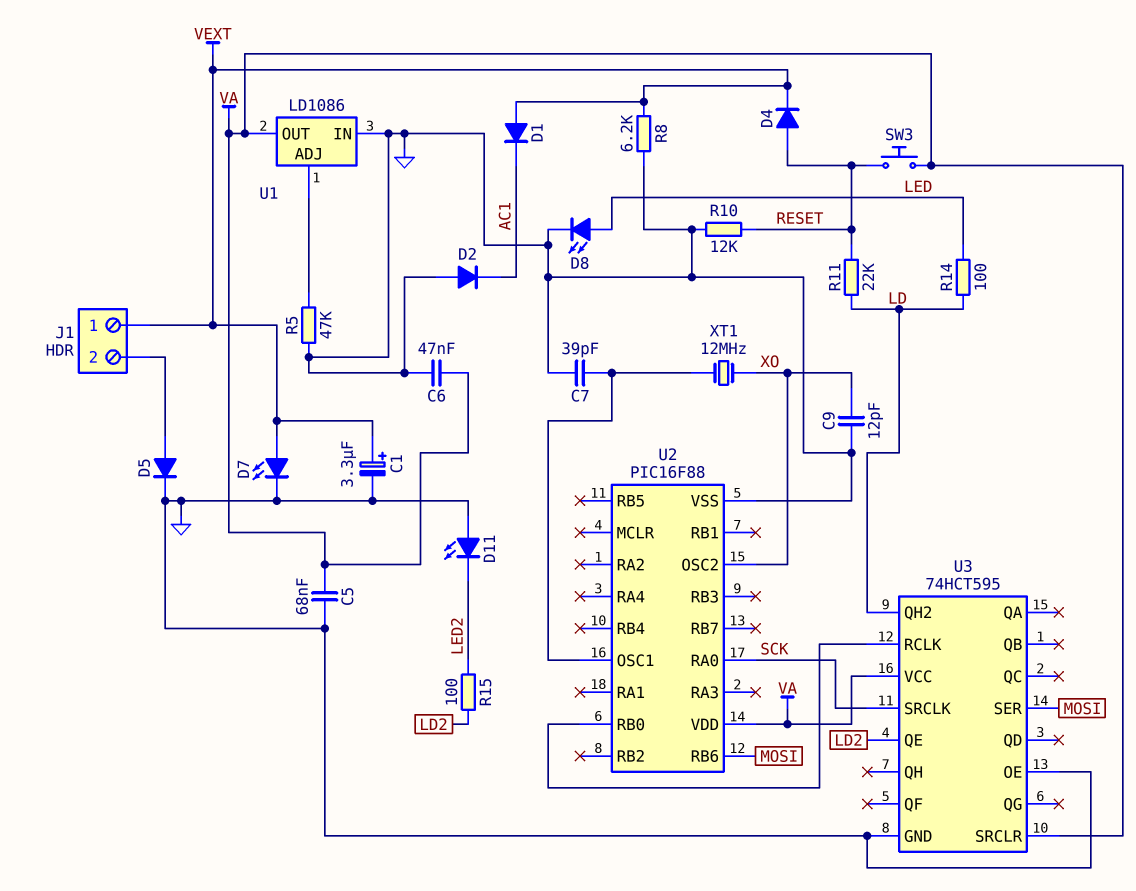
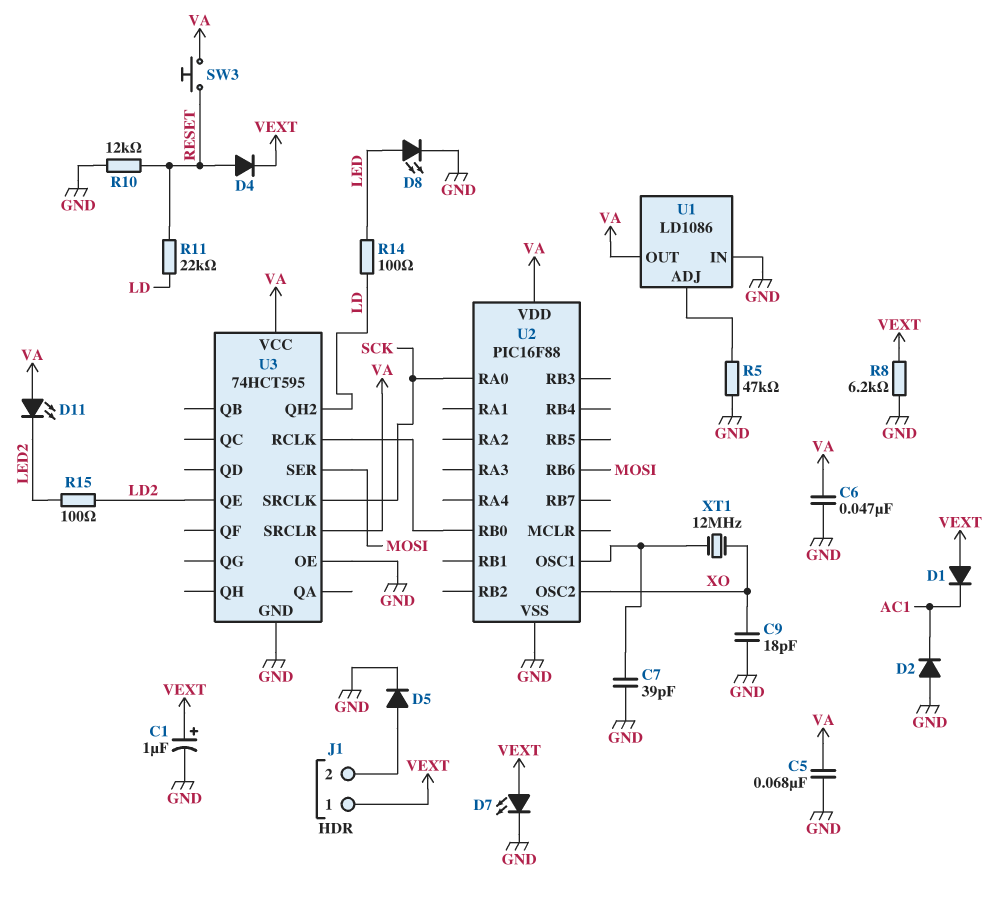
C1: 3.3uF (plus VEXT, minus GND) -> 1uF (plus VEXT, minus GND)
C9: 12pF (GND, XO) -> 18pF (GND, XO)
D11: LED (A GND, K LED2) -> LED (A VA, K LED2)

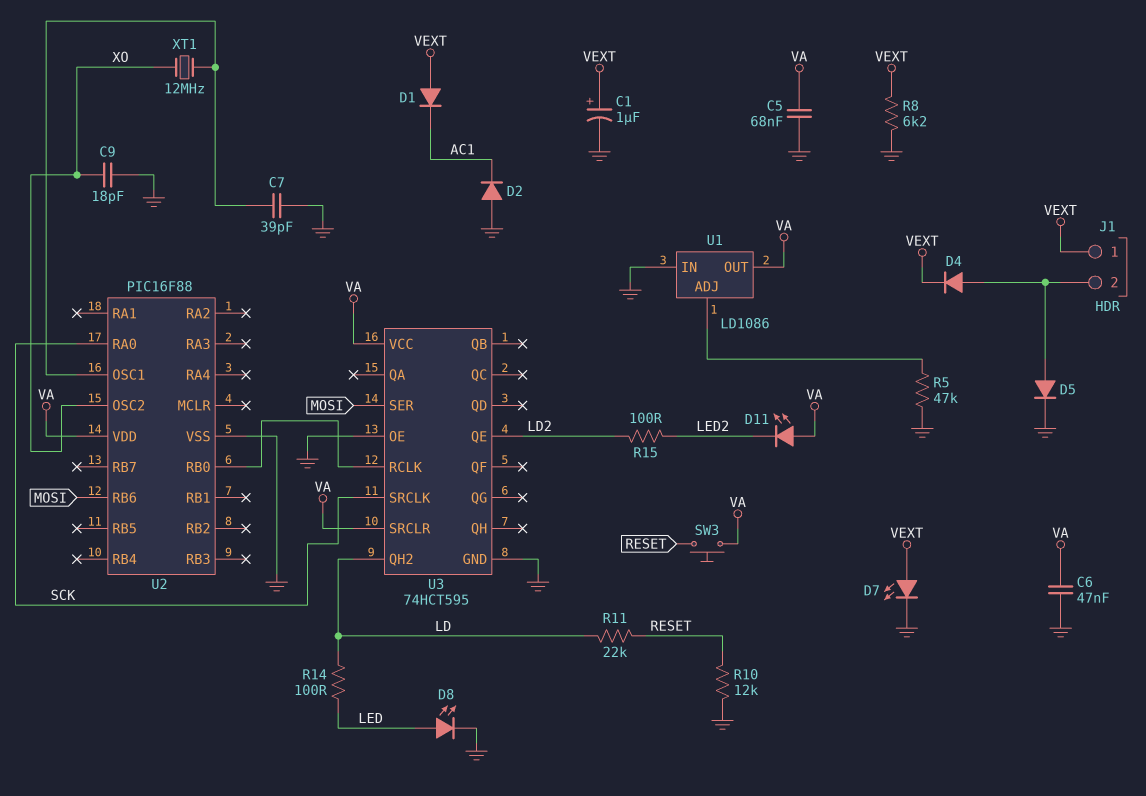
D4: diode (A RESET, K VEXT) -> diode (A J1/2, K VEXT)

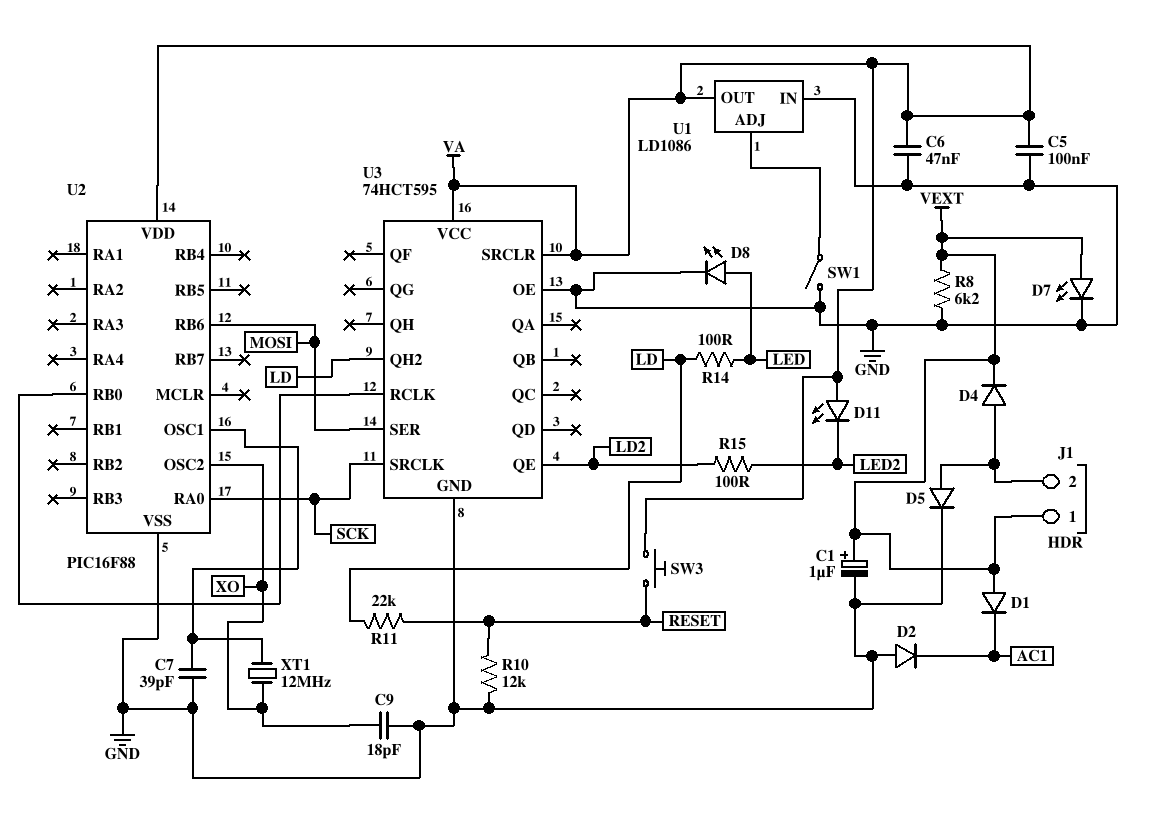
C5: 68nF (GND, VA) -> 100nF (GND, VA)
R5: 47k (GND, U1/ADJ) -> none
SW1: none -> switch (GND, U1/ADJ)

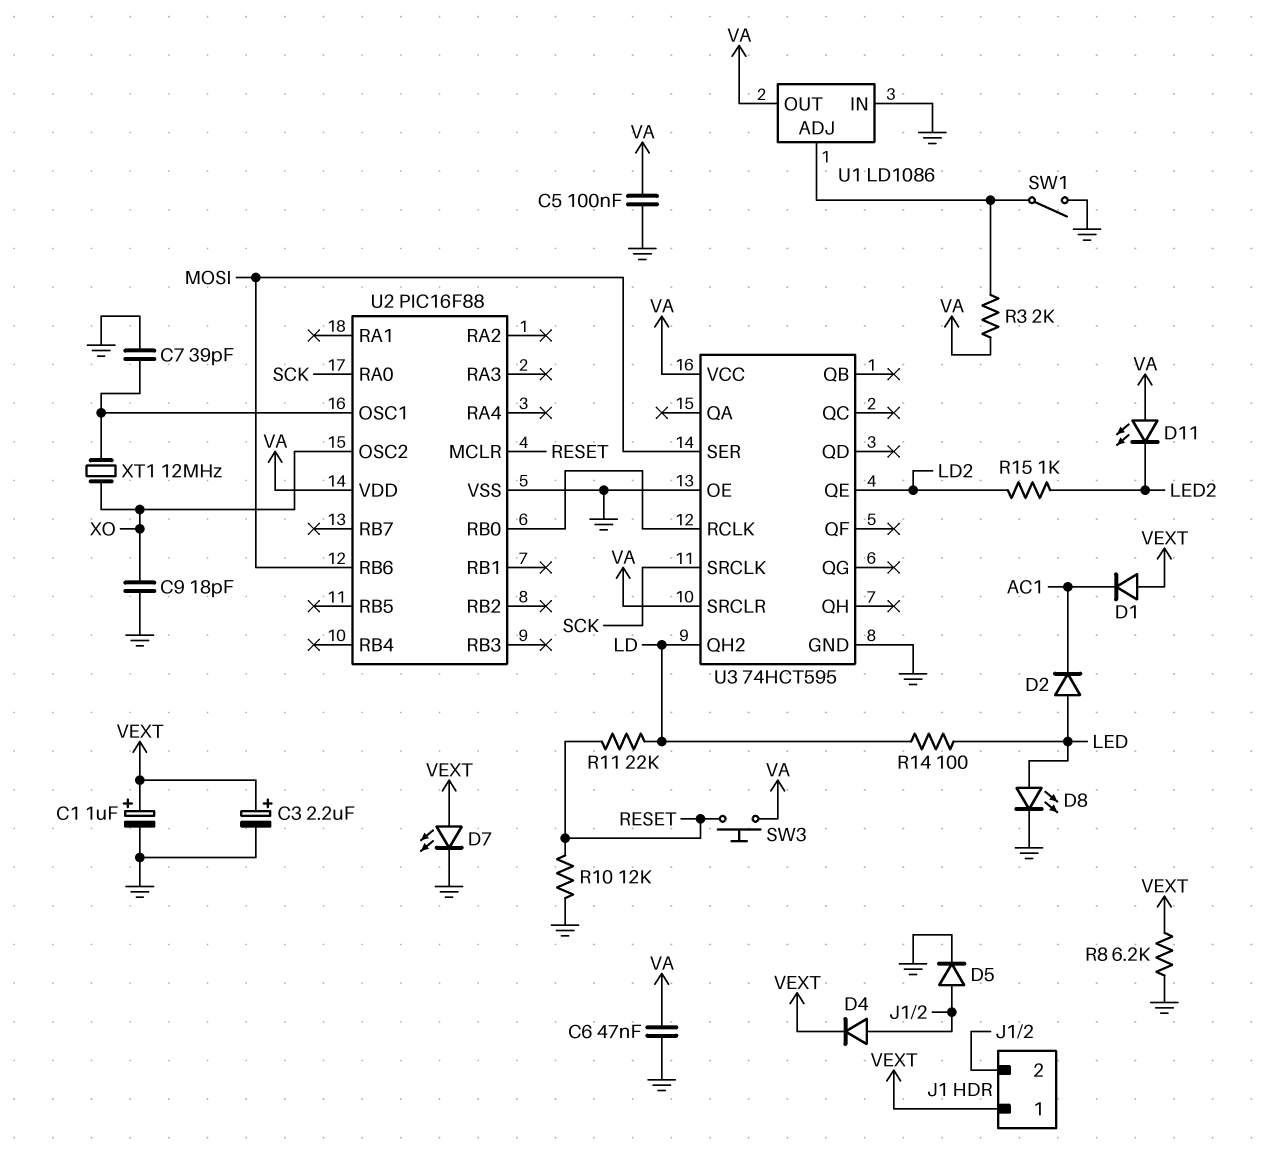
C3: none -> 2.2uF (plus VEXT, minus GND)
D2: diode (A GND, K AC1) -> diode (A LED, K AC1)
R3: none -> 2k (U1/ADJ, VA)
R15: 100 (LD2, LED2) -> 1k (LD2, LED2)
U2 pin MCLR: none -> RESET

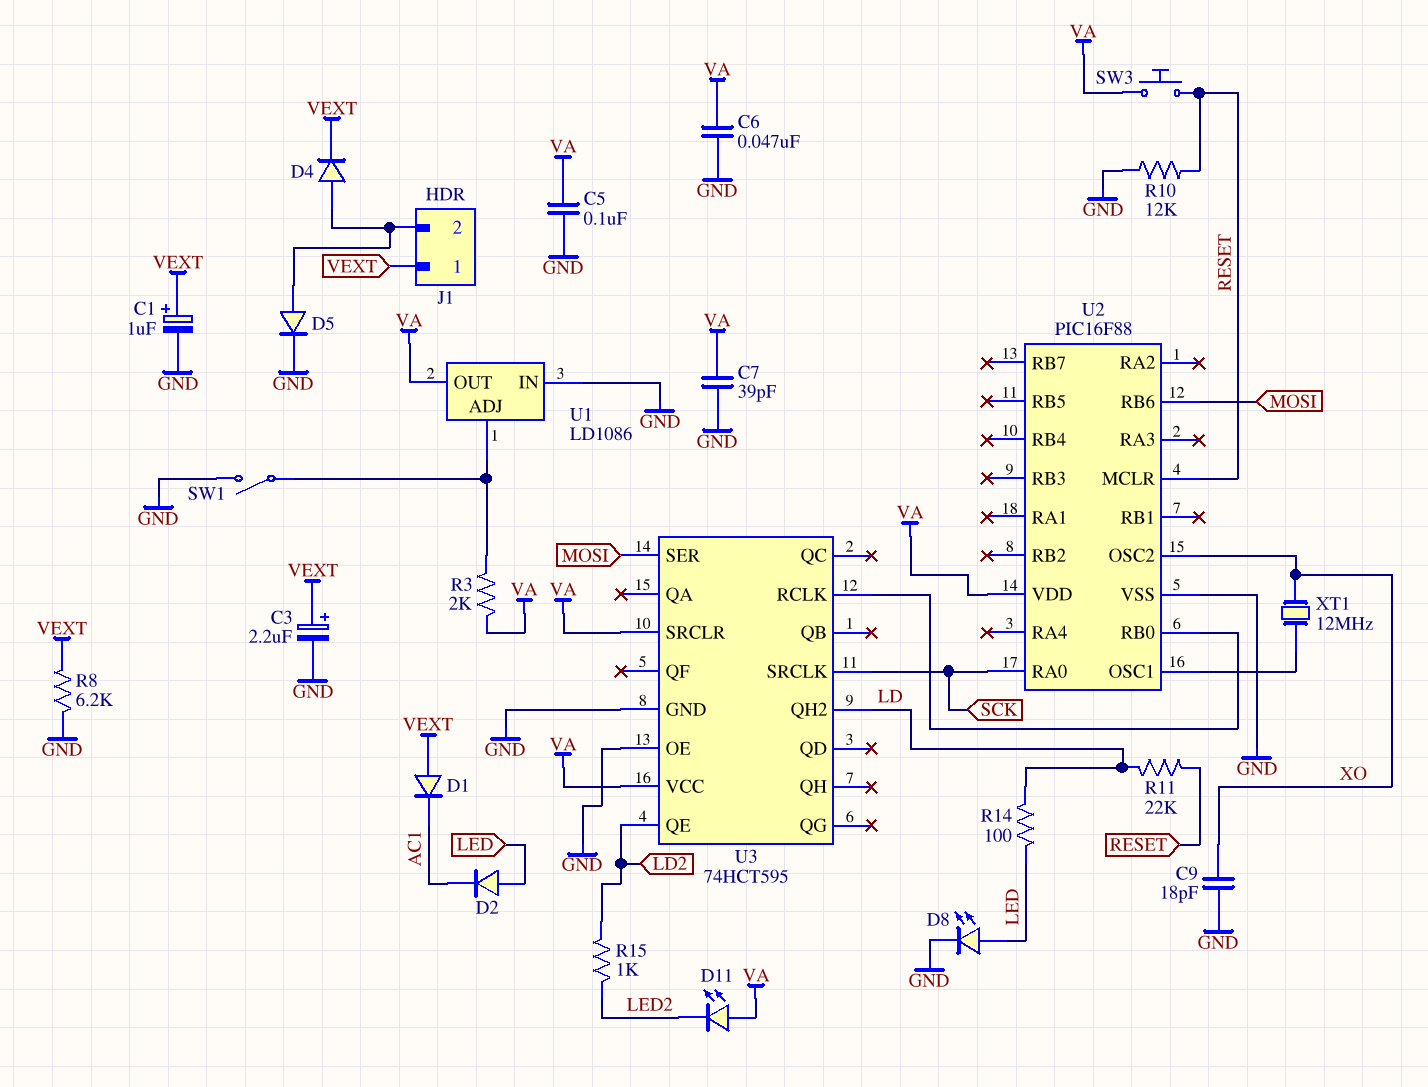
C7: 39pF (GND, U2/OSC1) -> 39pF (GND, VA)
D7: LED (A VEXT, K GND) -> none

